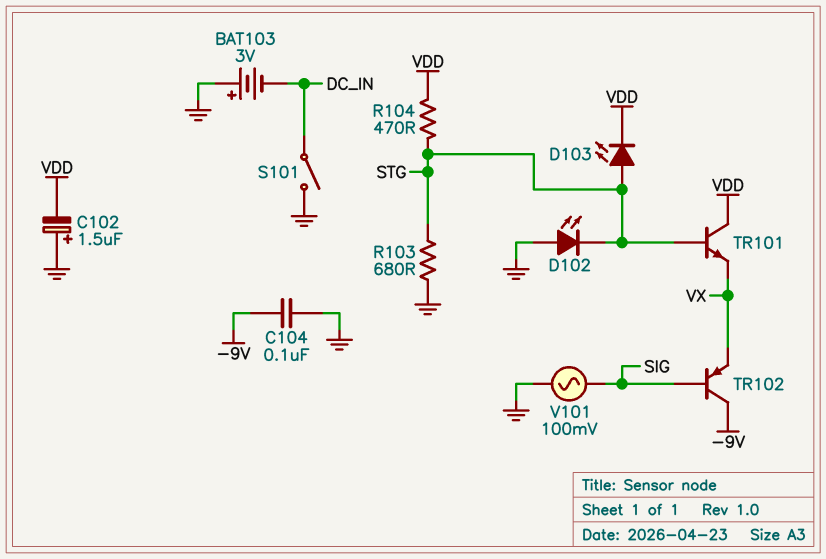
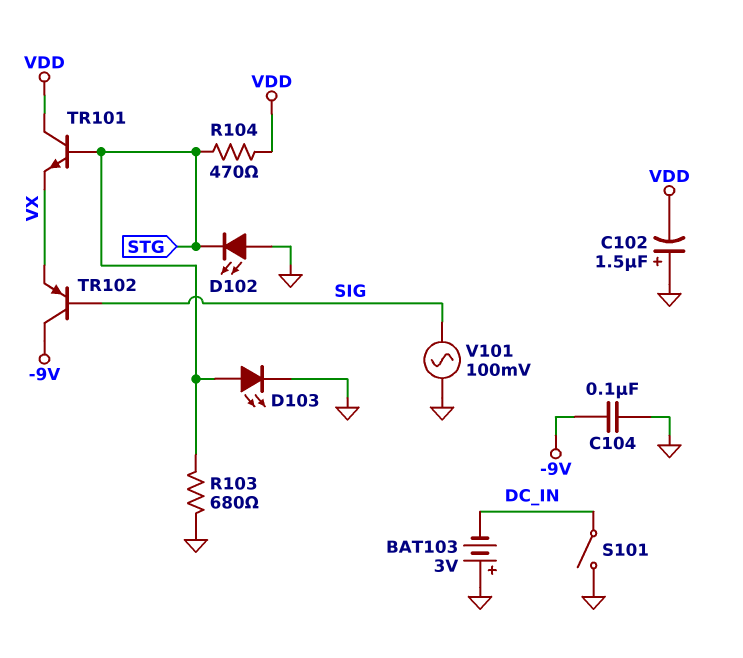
D103: LED (A STG, K VDD) -> LED (A STG, K GND)

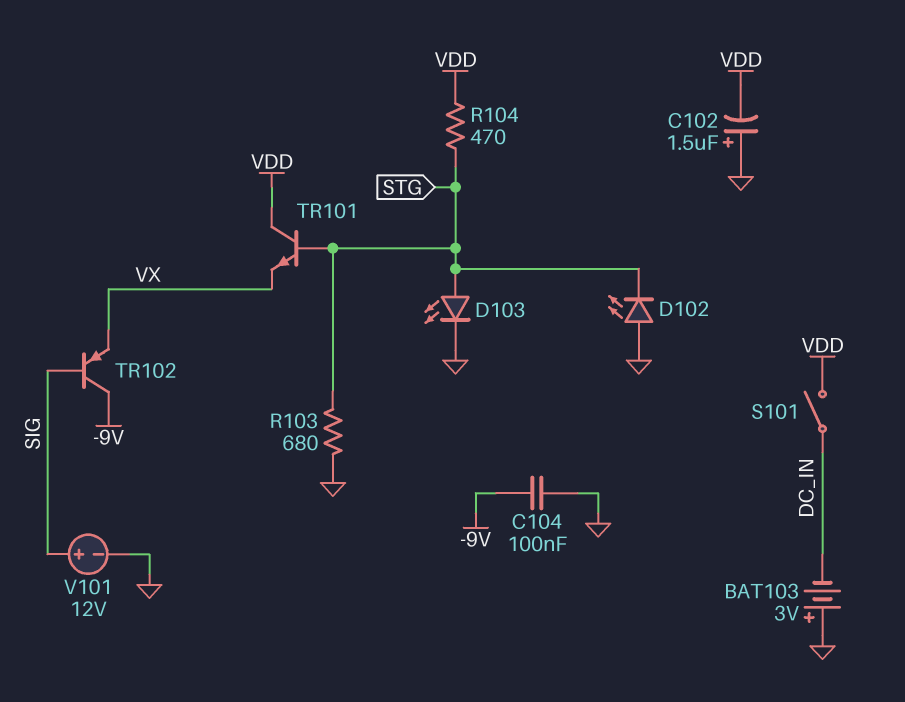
S101: switch (DC_IN, GND) -> switch (DC_IN, VDD)
V101: AC 100mV (GND, SIG) -> 12V (plus SIG, minus GND)

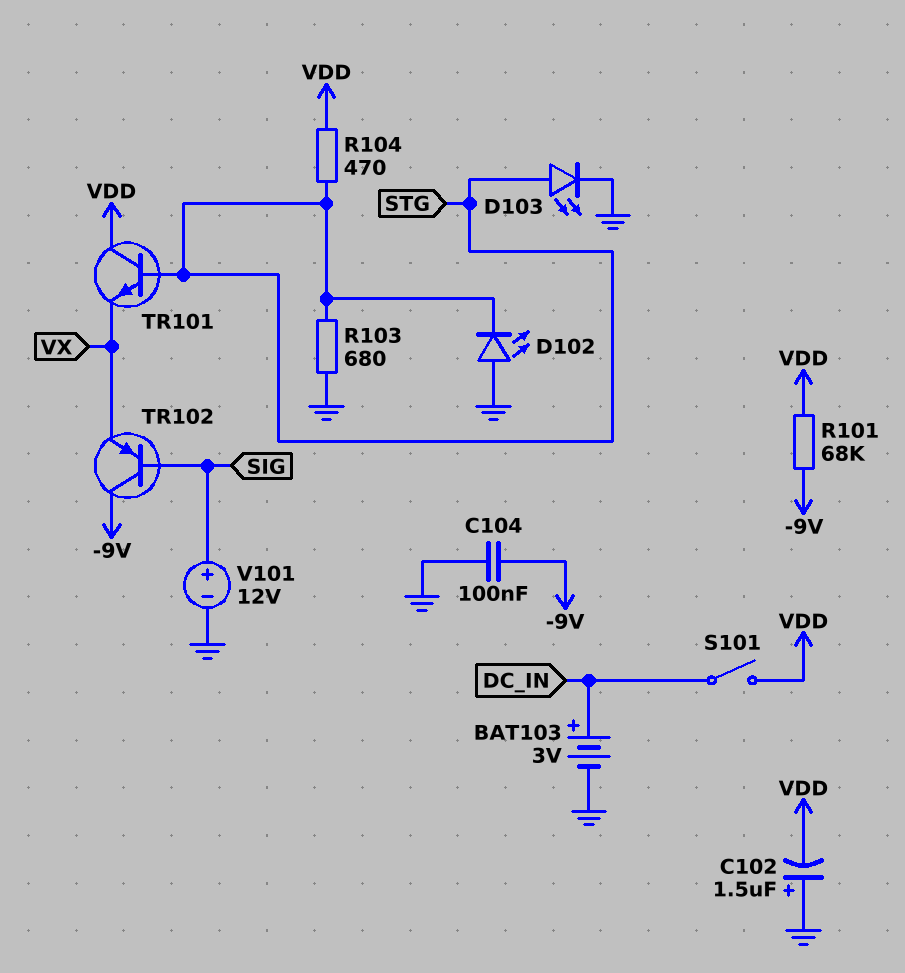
BAT103: 3V (plus GND, minus DC_IN) -> 3V (plus DC_IN, minus GND)
R101: none -> 68k (-9V, VDD)

